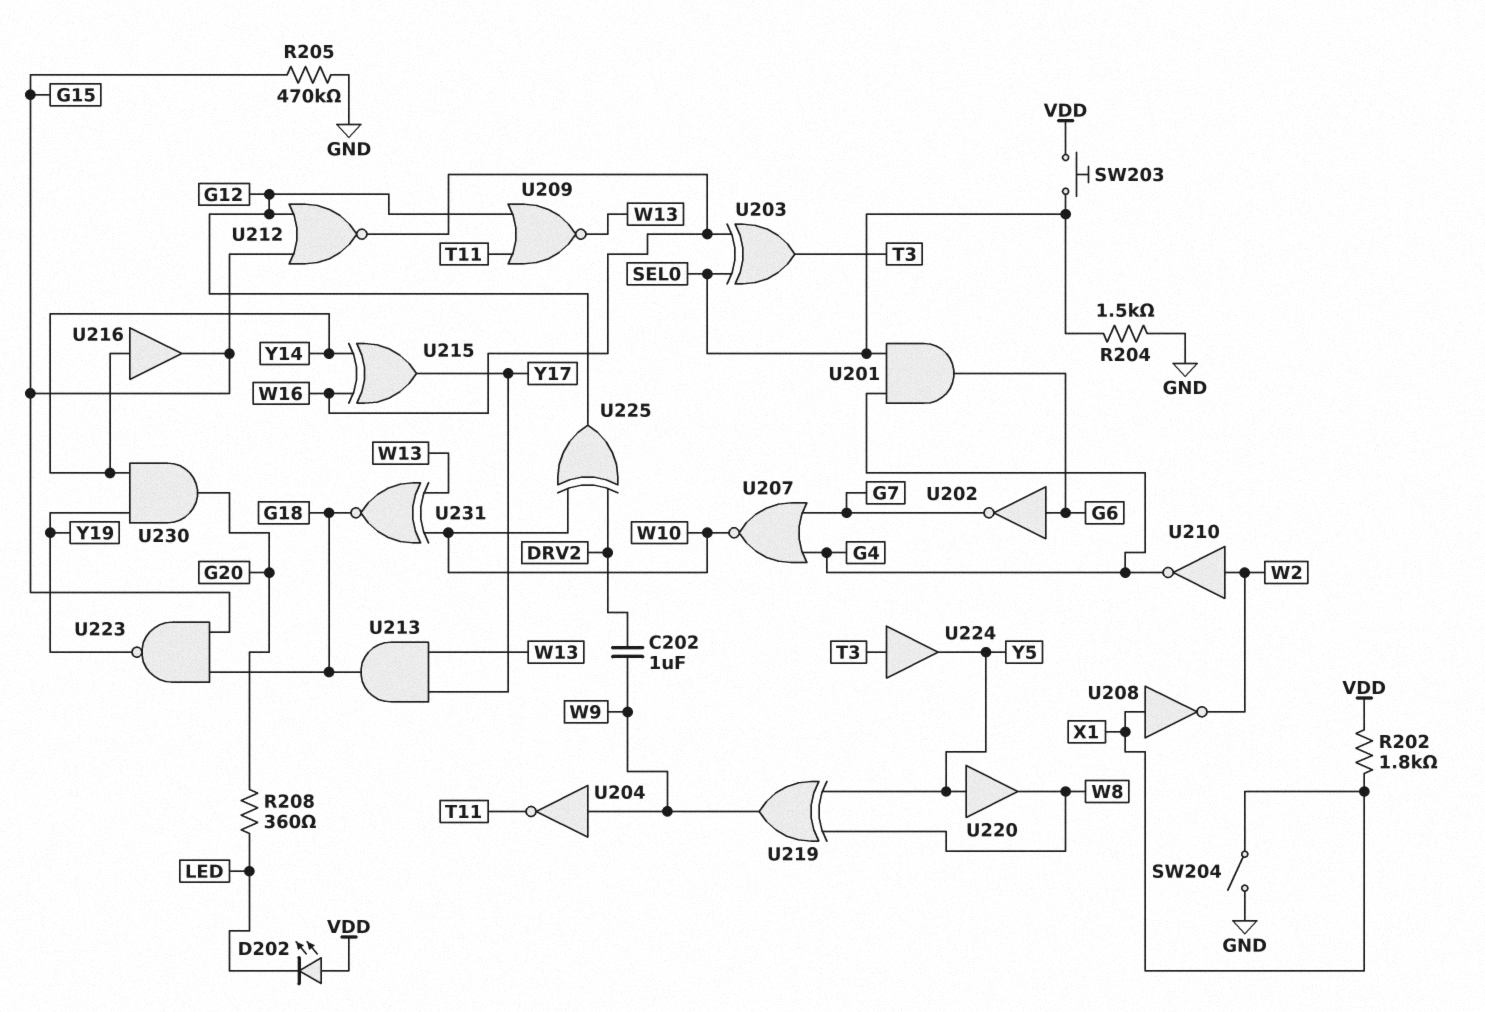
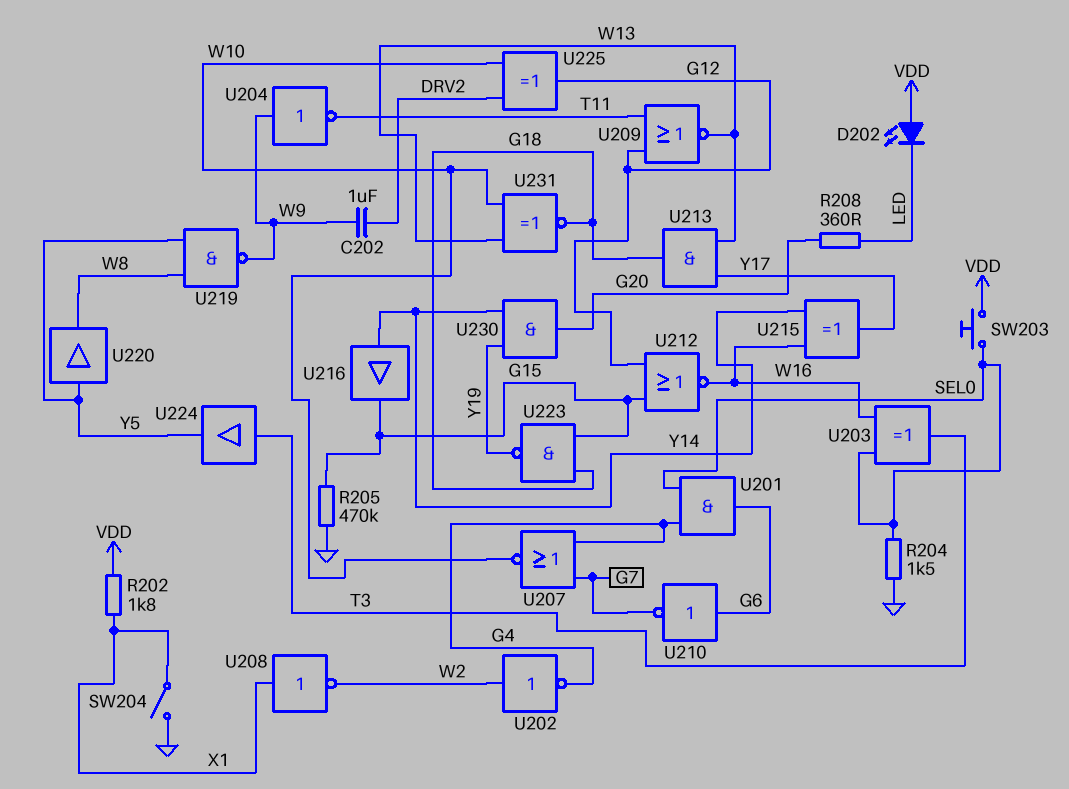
U202: NOT (in G6, out G7) -> NOT (in W2, out G4)
U210: NOT (in W2, out G4) -> NOT (in G6, out G7)
U219: XOR (in W8, in Y5, out W9) -> NAND (in W8, in Y5, out W9)

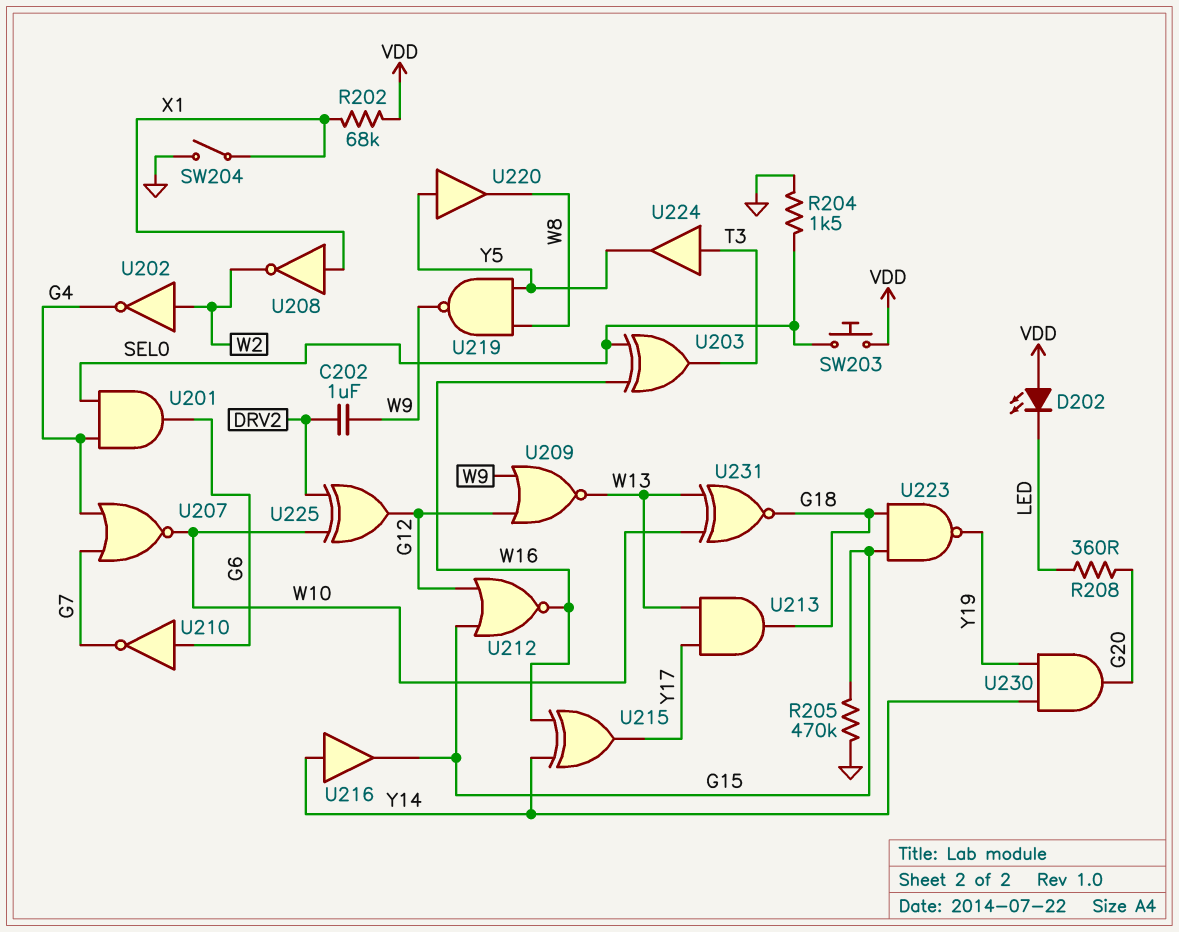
R202: 1.8k (VDD, X1) -> 68k (VDD, X1)
U204: NOT (in W9, out T11) -> none
U209: NOR (in G12, in T11, out W13) -> NOR (in G12, in W9, out W13)

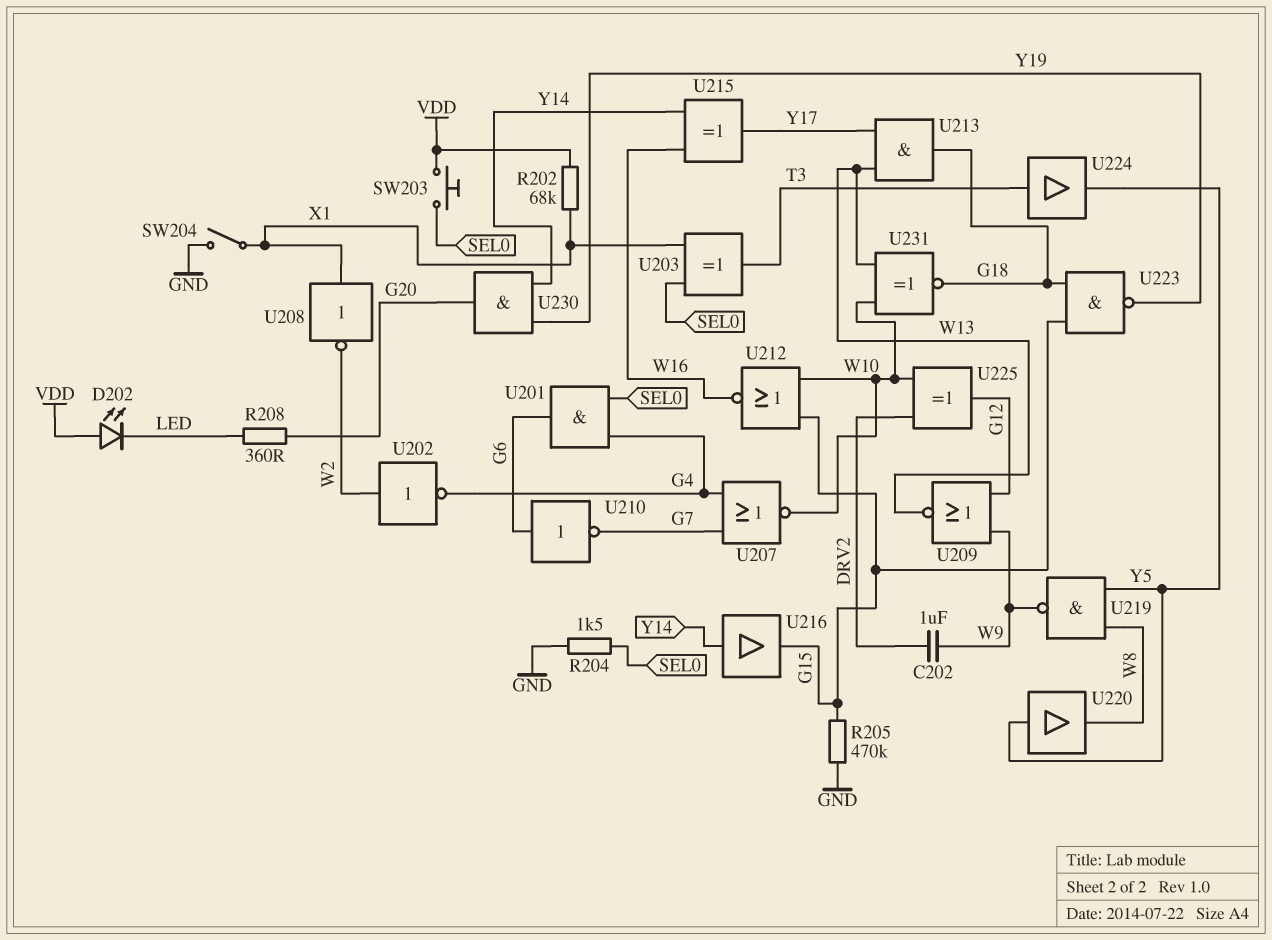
U203: XOR (in SEL0, in W16, out T3) -> XOR (in SEL0, in X1, out T3)
U212: NOR (in G12, in G15, out W16) -> NOR (in G15, in W10, out W16)

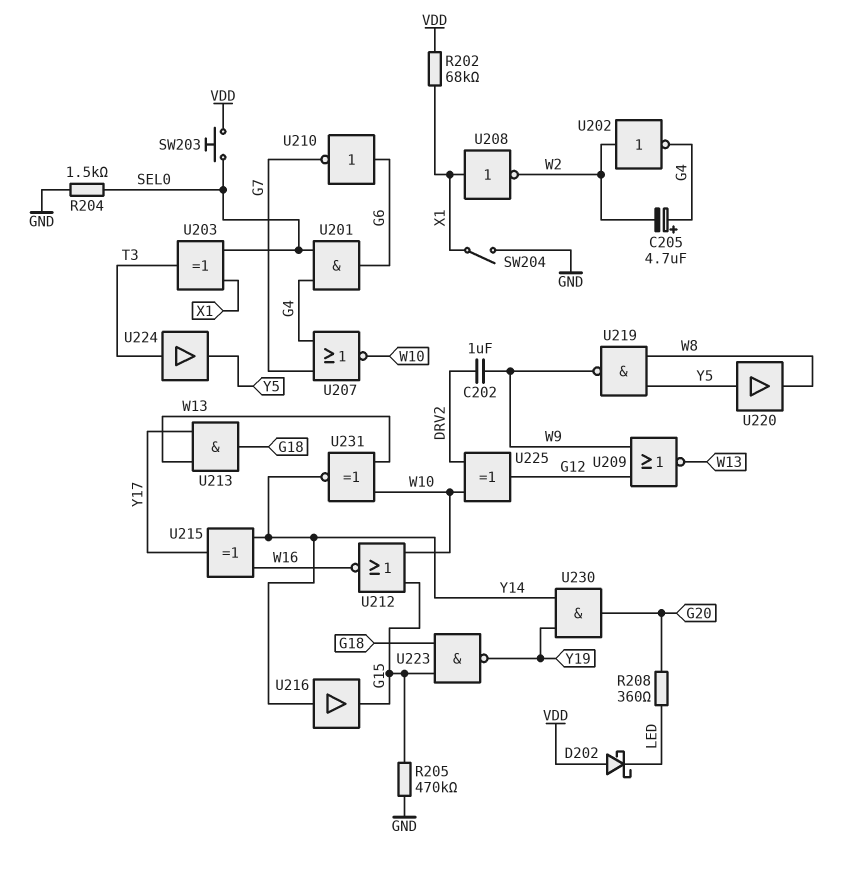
C205: none -> 4.7uF (plus G4, minus W2)
D202: LED (A VDD, K LED) -> schottky (A VDD, K LED)
U231: XNOR (in W10, in W13, out G18) -> XNOR (in W10, in W13, out Y14)

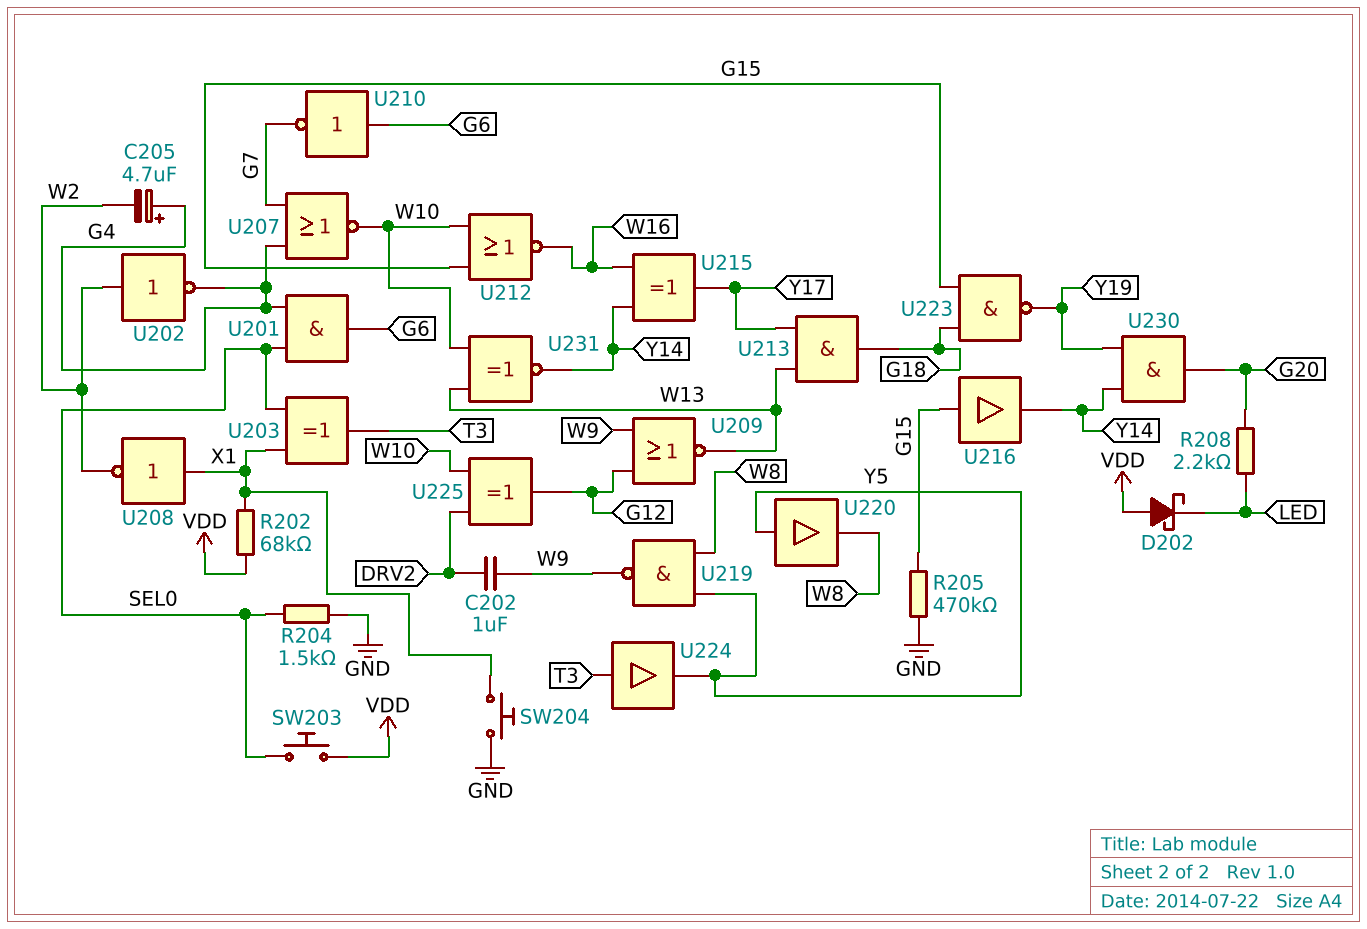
R208: 360 (G20, LED) -> 2.2k (G20, LED)
SW204: switch (GND, X1) -> button (GND, X1)
U216: buffer (in Y14, out G15) -> buffer (in G15, out Y14)

